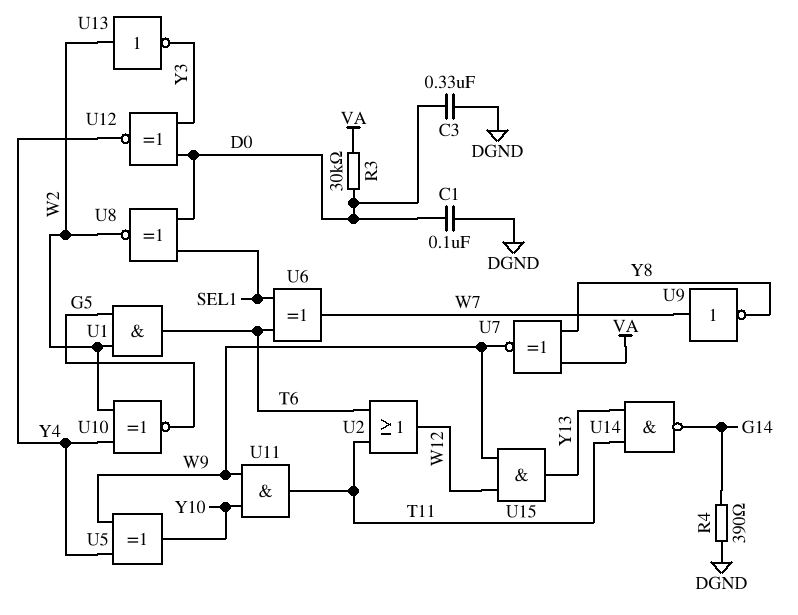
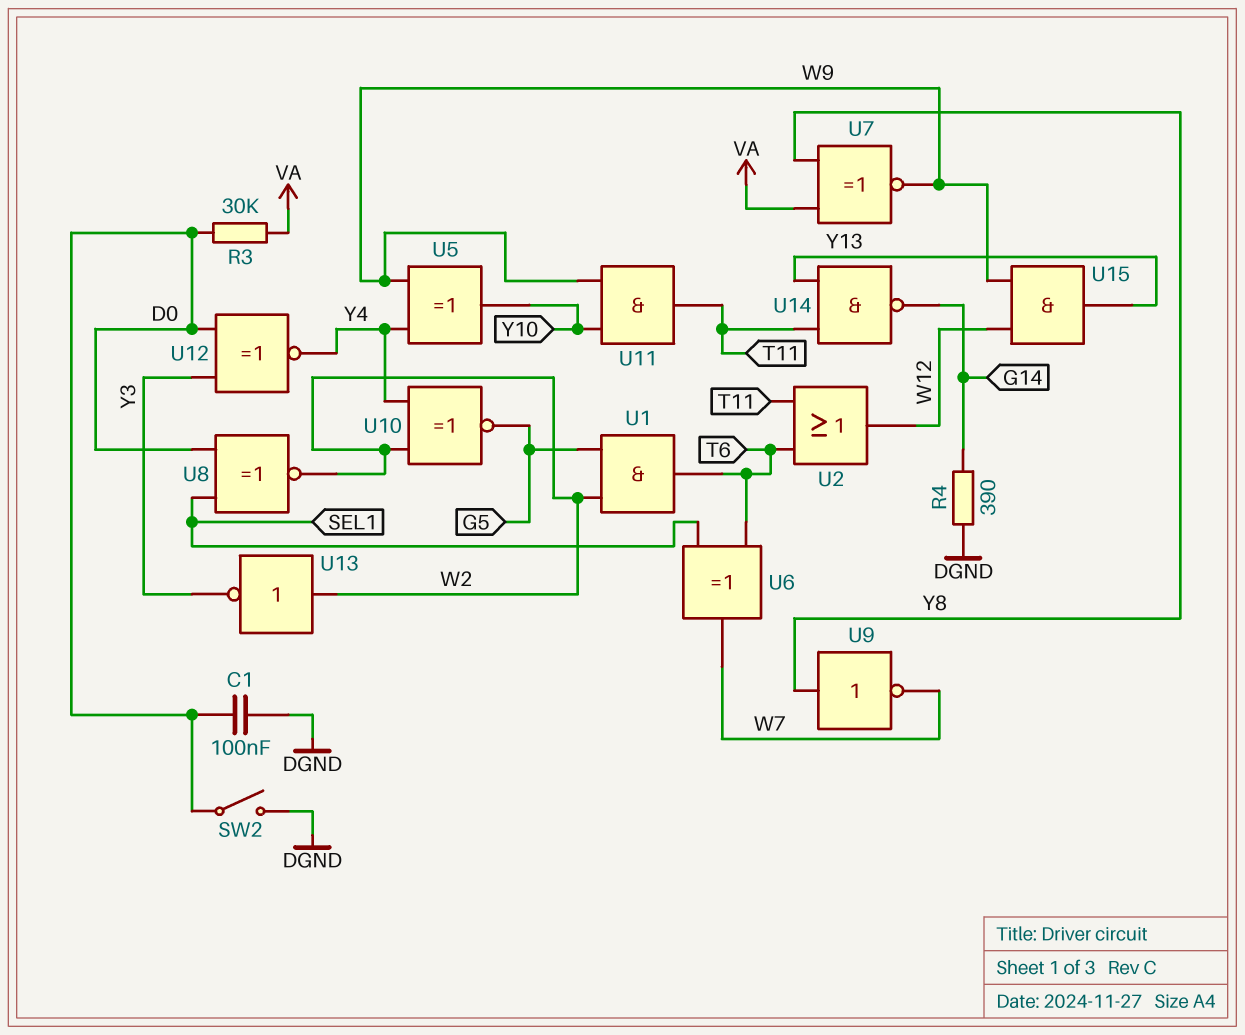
C3: 330nF (D0, DGND) -> none
SW2: none -> switch (D0, DGND)
U9: NOT (in W7, out Y8) -> NOT (in Y8, out W7)

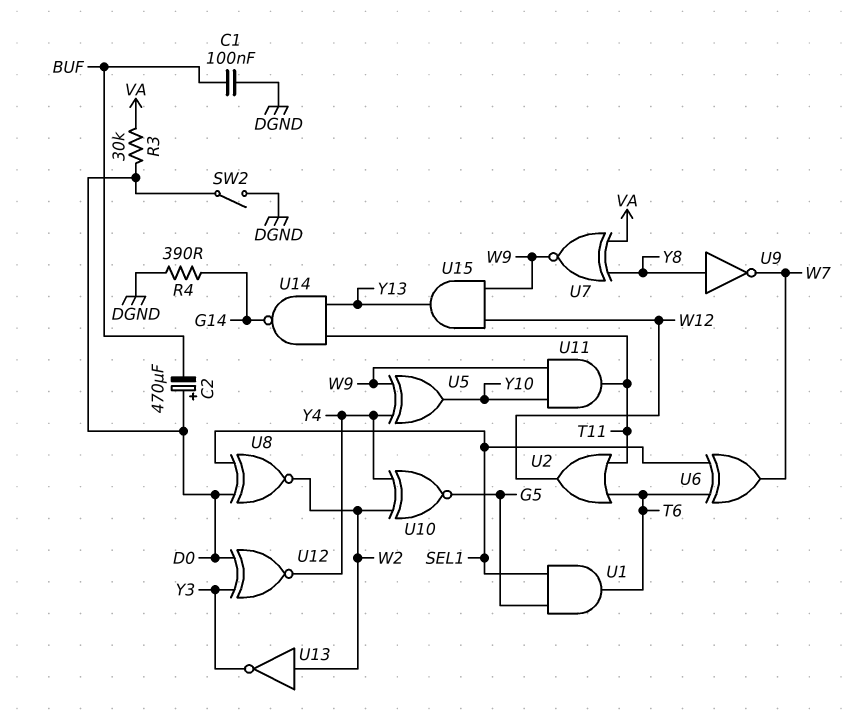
C1: 100nF (D0, DGND) -> 100nF (BUF, DGND)
C2: none -> 470uF (plus D0, minus BUF)
U1: AND (in G5, in W2, out T6) -> AND (in G5, in SEL1, out T6)

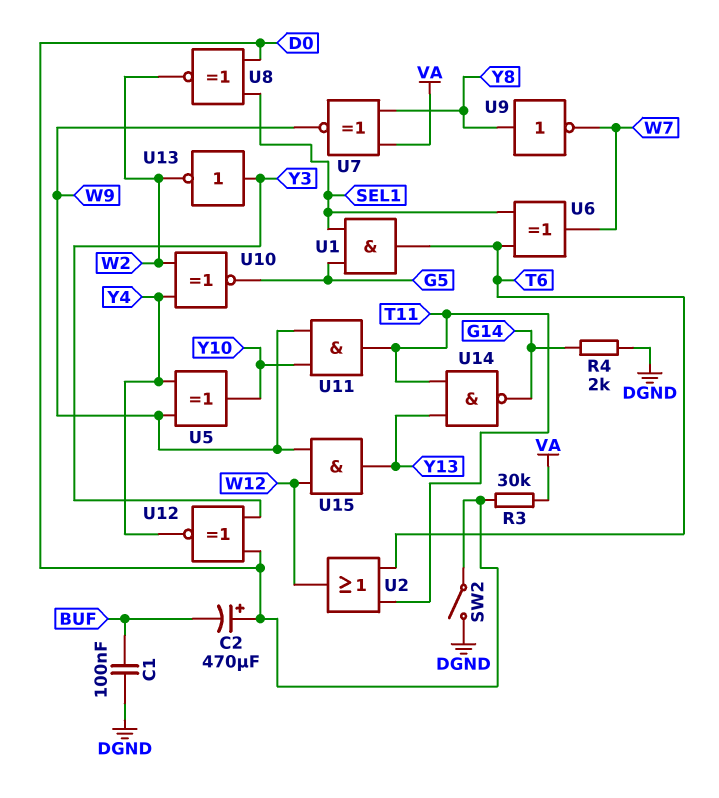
R4: 390 (DGND, G14) -> 2k (DGND, G14)
U13: NOT (in W2, out Y3) -> NOT (in Y3, out W2)

